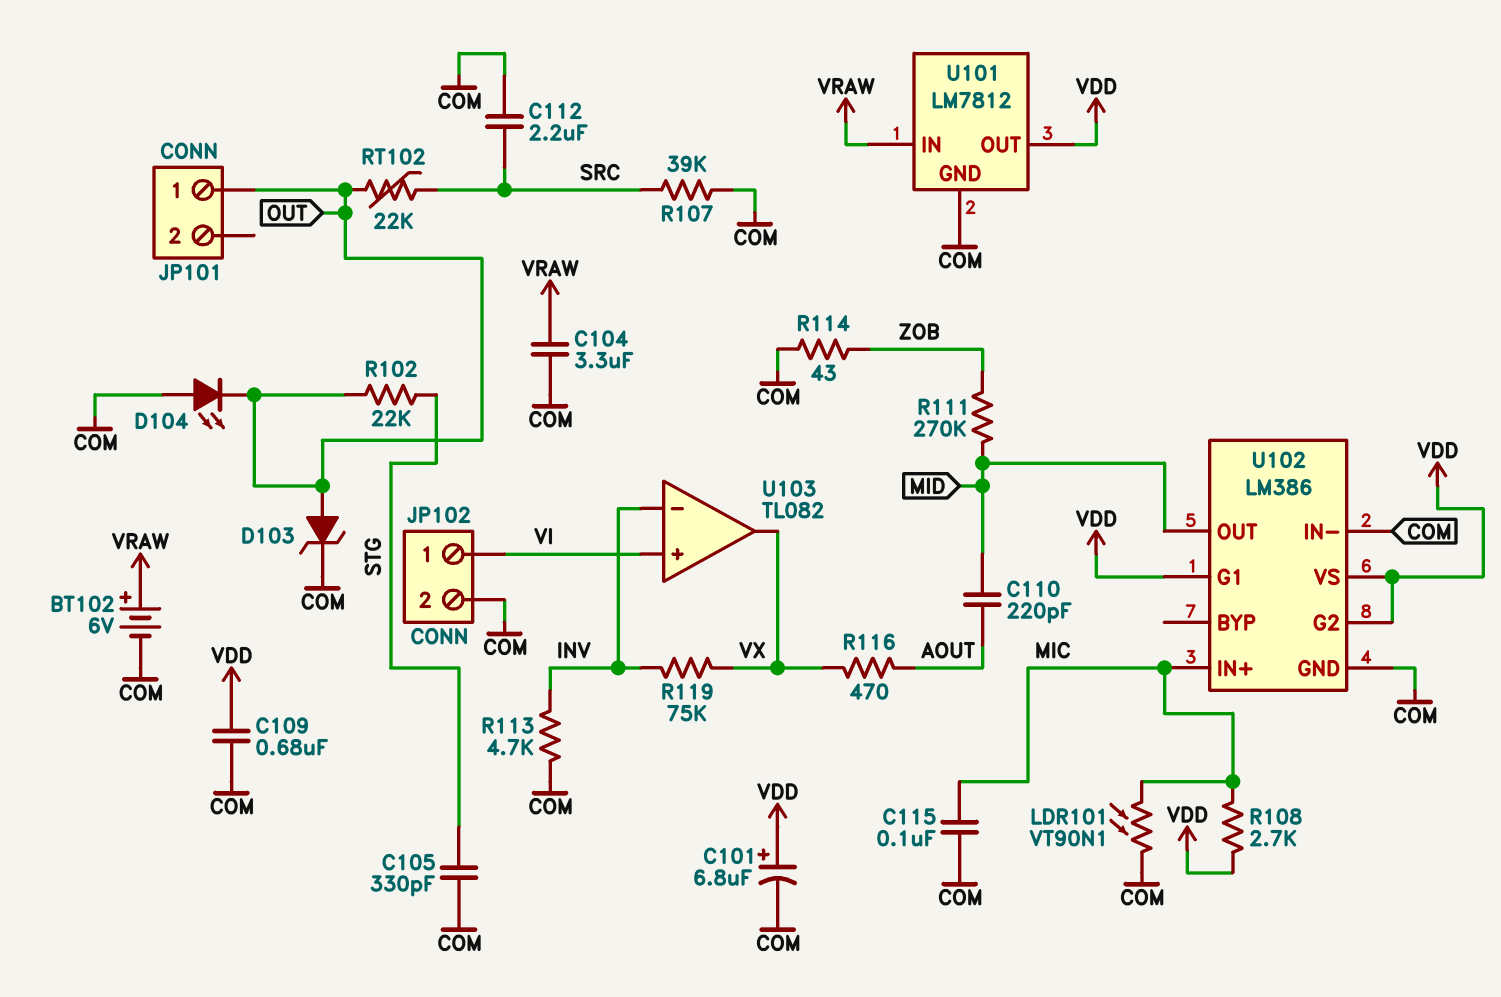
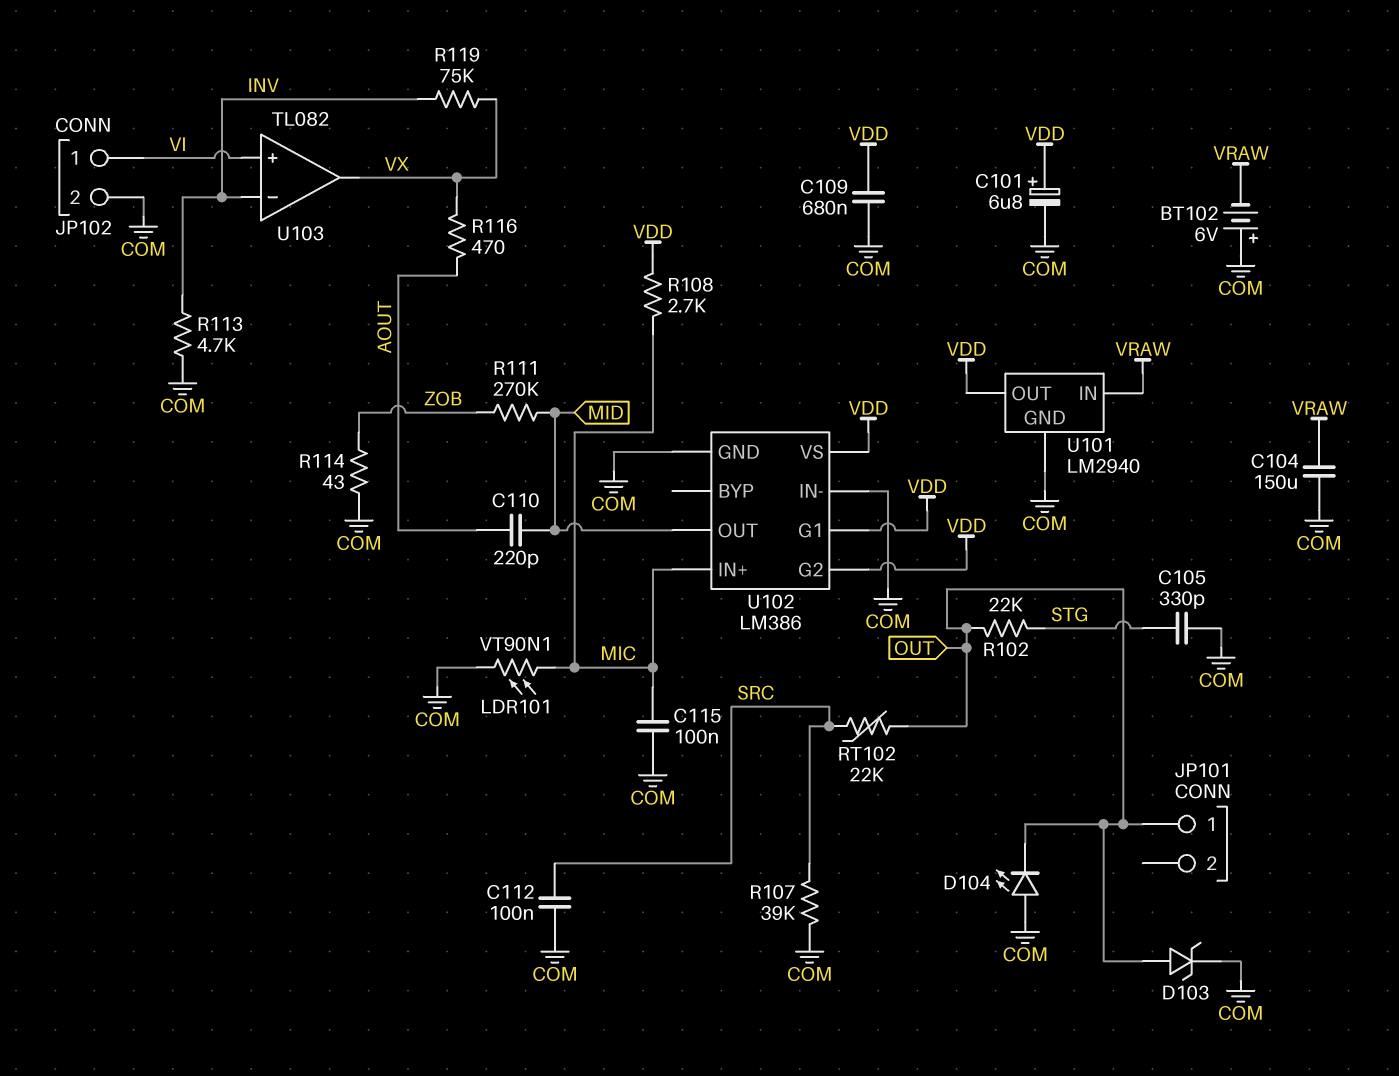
BT102: 6V (plus VRAW, minus COM) -> 6V (plus COM, minus VRAW)
C104: 3.3uF (COM, VRAW) -> 150uF (COM, VRAW)
C112: 2.2uF (COM, SRC) -> 100nF (COM, SRC)
U101: LM7812 -> LM2940

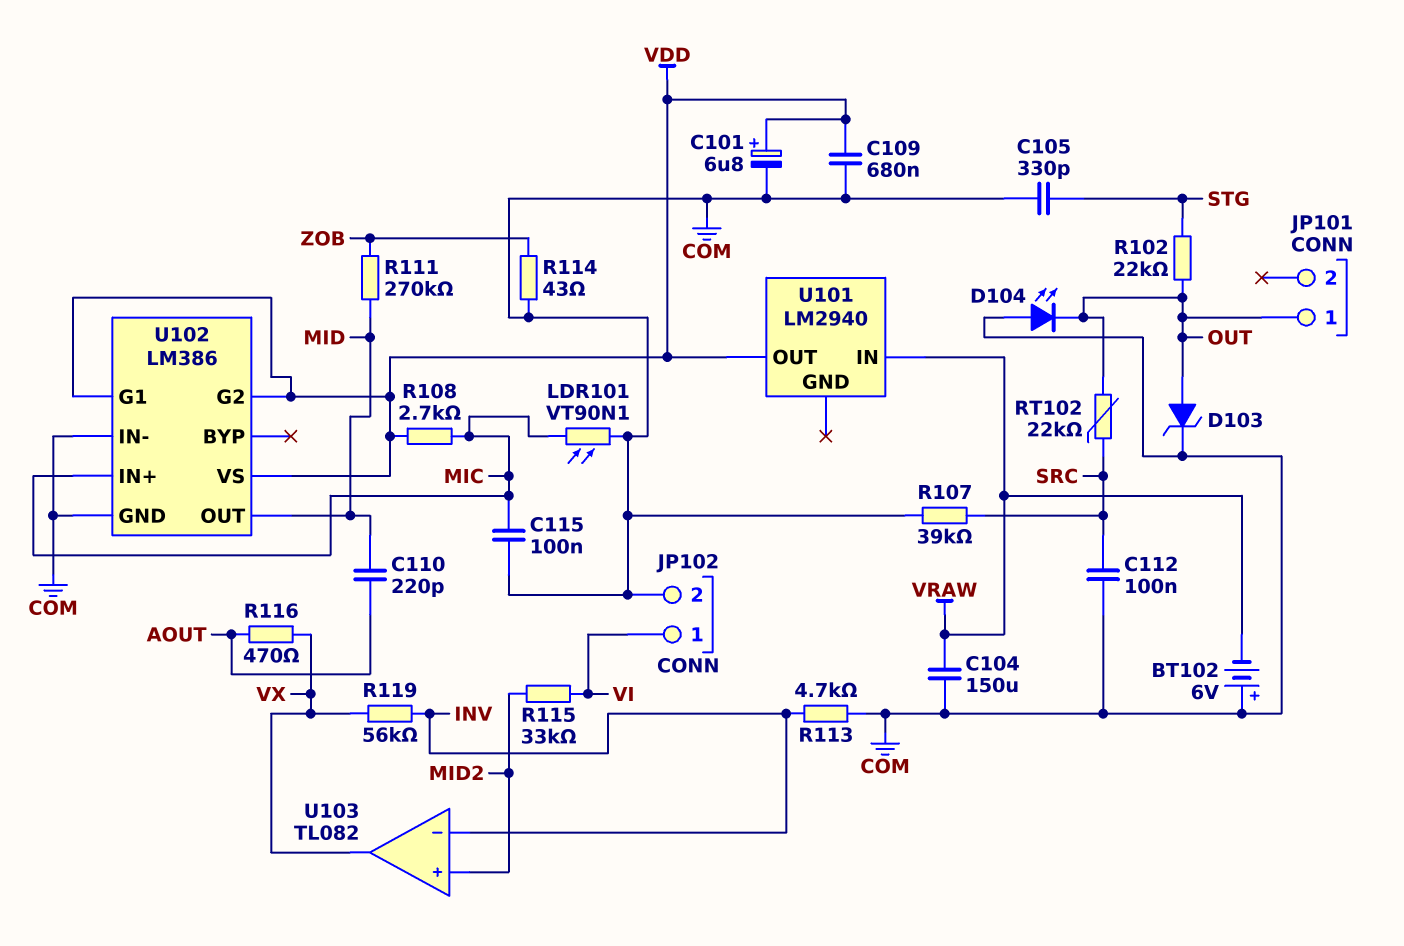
R115: none -> 33k (MID2, VI)
R119: 75k (INV, VX) -> 56k (INV, VX)
U101 pin GND: COM -> none
U103 pin in+: VI -> MID2

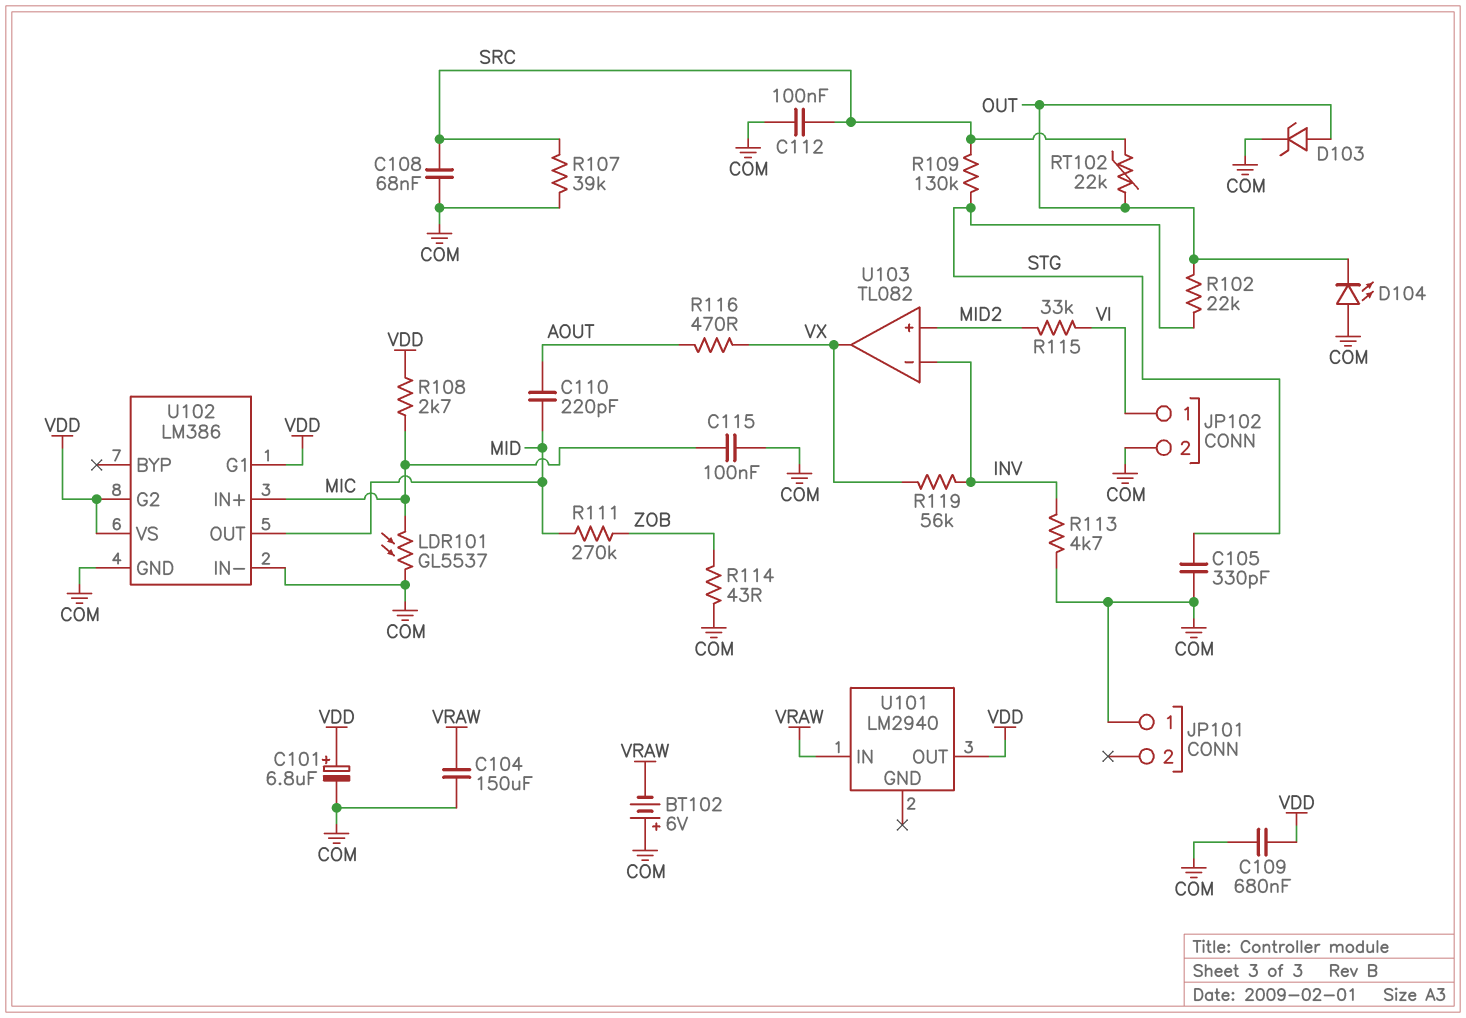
C108: none -> 68nF (COM, SRC)
JP101 pin 1: OUT -> COM
LDR101: VT90N1 (COM, MIC) -> GL5537 (COM, MIC)
R109: none -> 130k (SRC, STG)

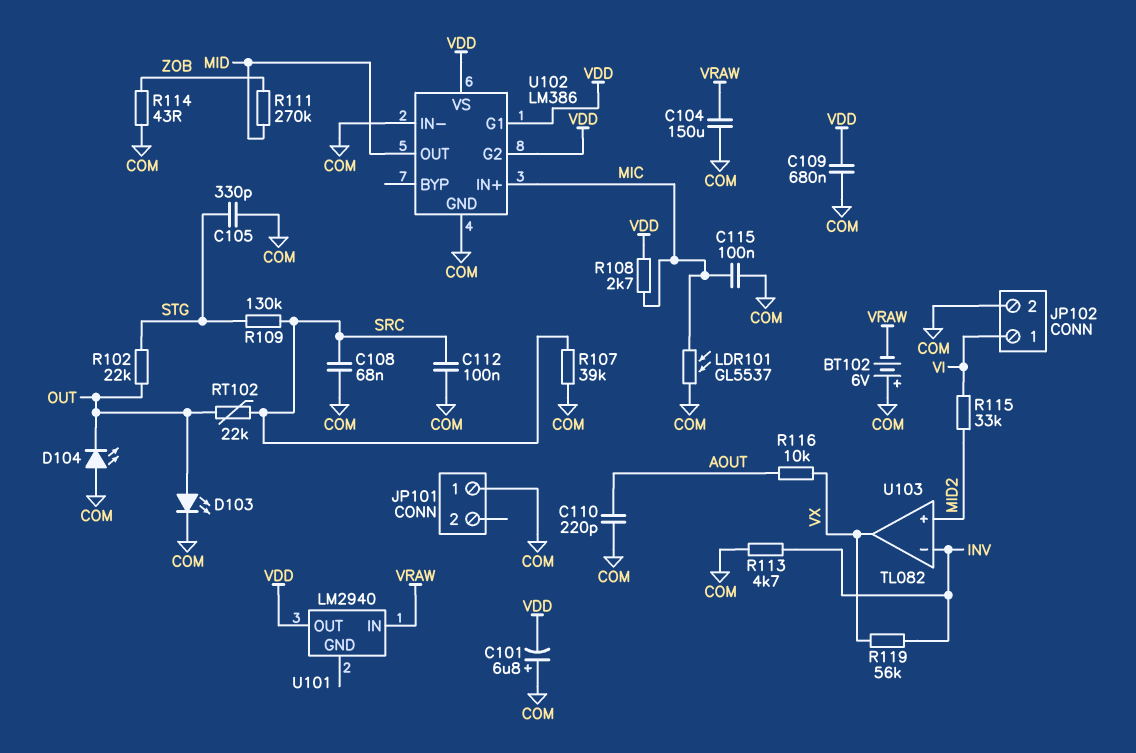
C101: 6.8uF (plus VDD, minus COM) -> 6.8uF (plus COM, minus VDD)
C110: 220pF (AOUT, MID) -> 220pF (AOUT, COM)
D103: zener (A OUT, K COM) -> LED (A OUT, K COM)
R116: 470 (AOUT, VX) -> 10k (AOUT, VX)

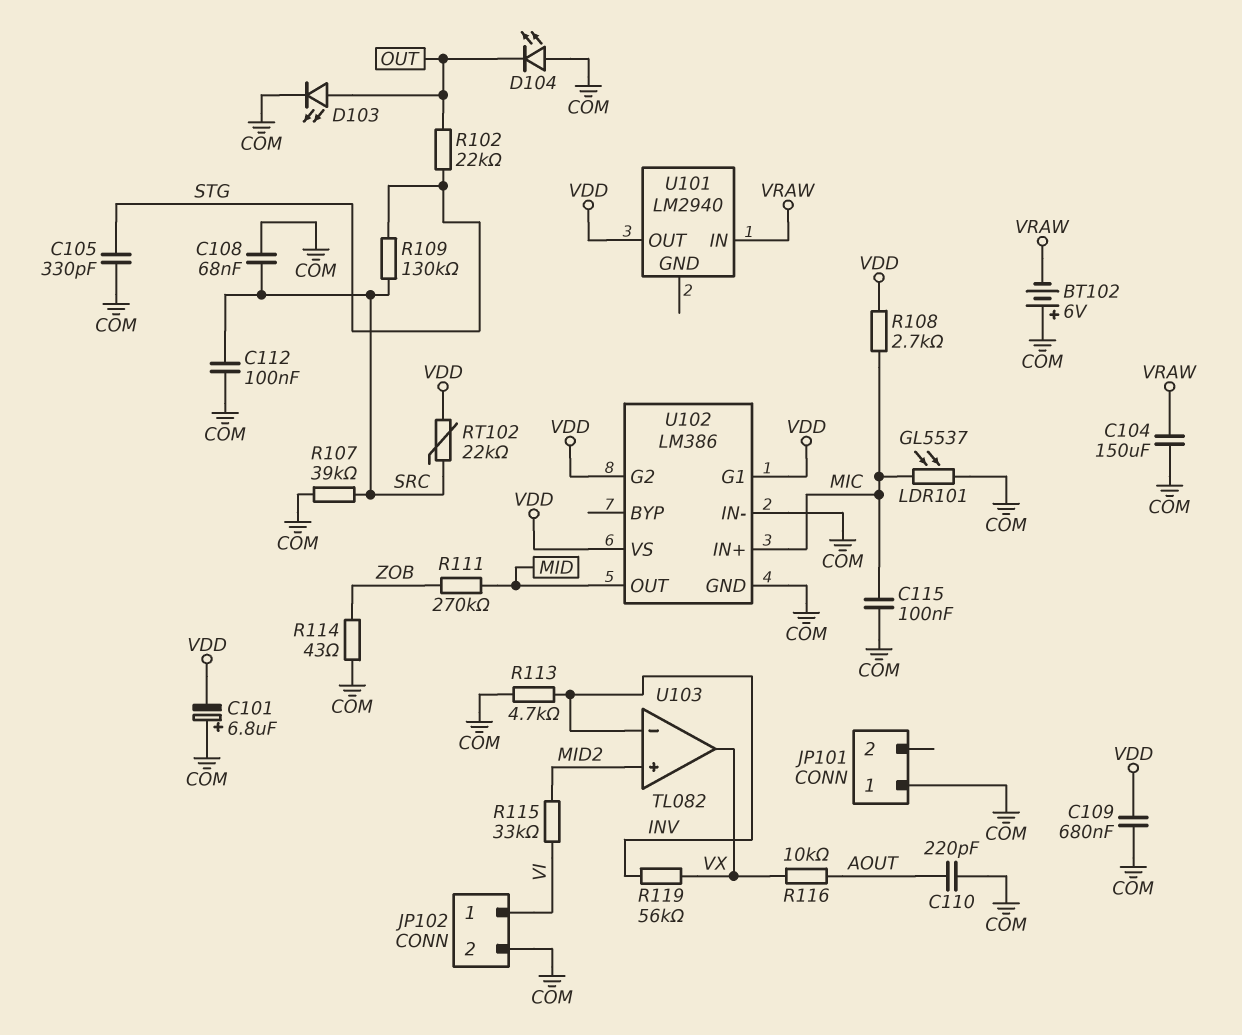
RT102: 22k (OUT, SRC) -> 22k (SRC, VDD)

